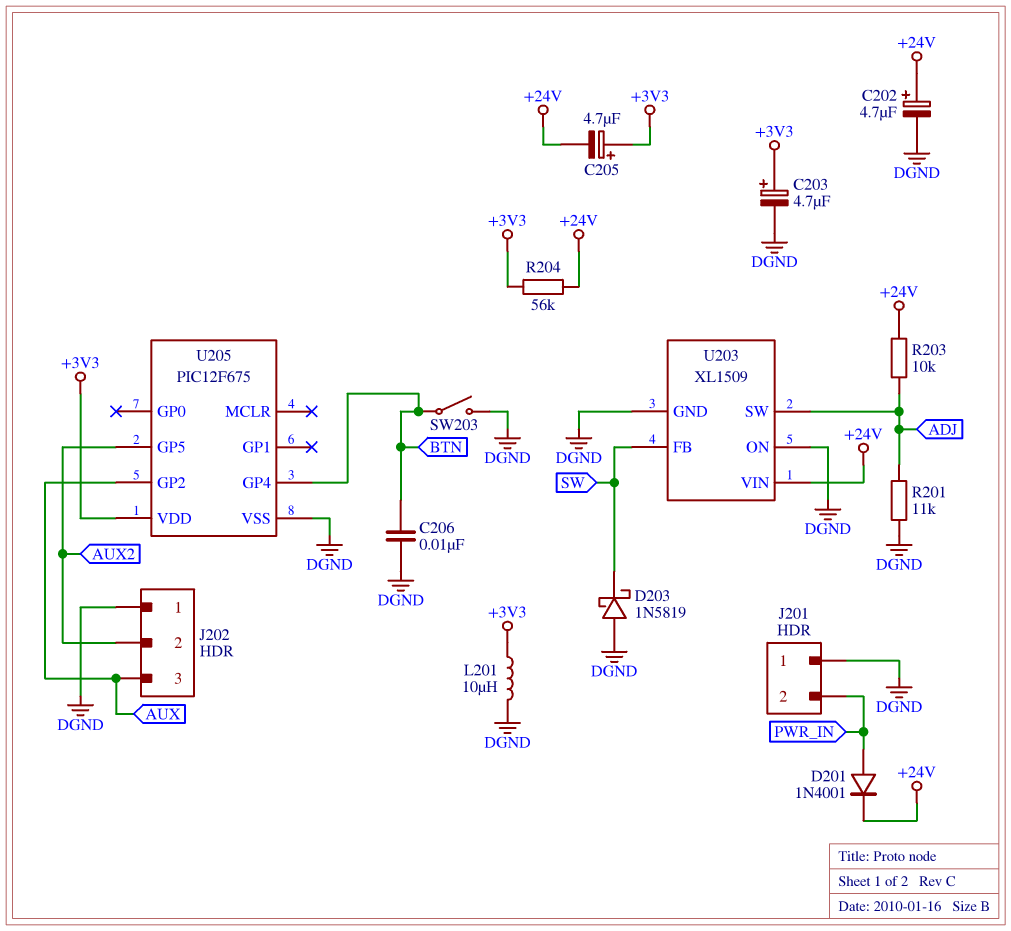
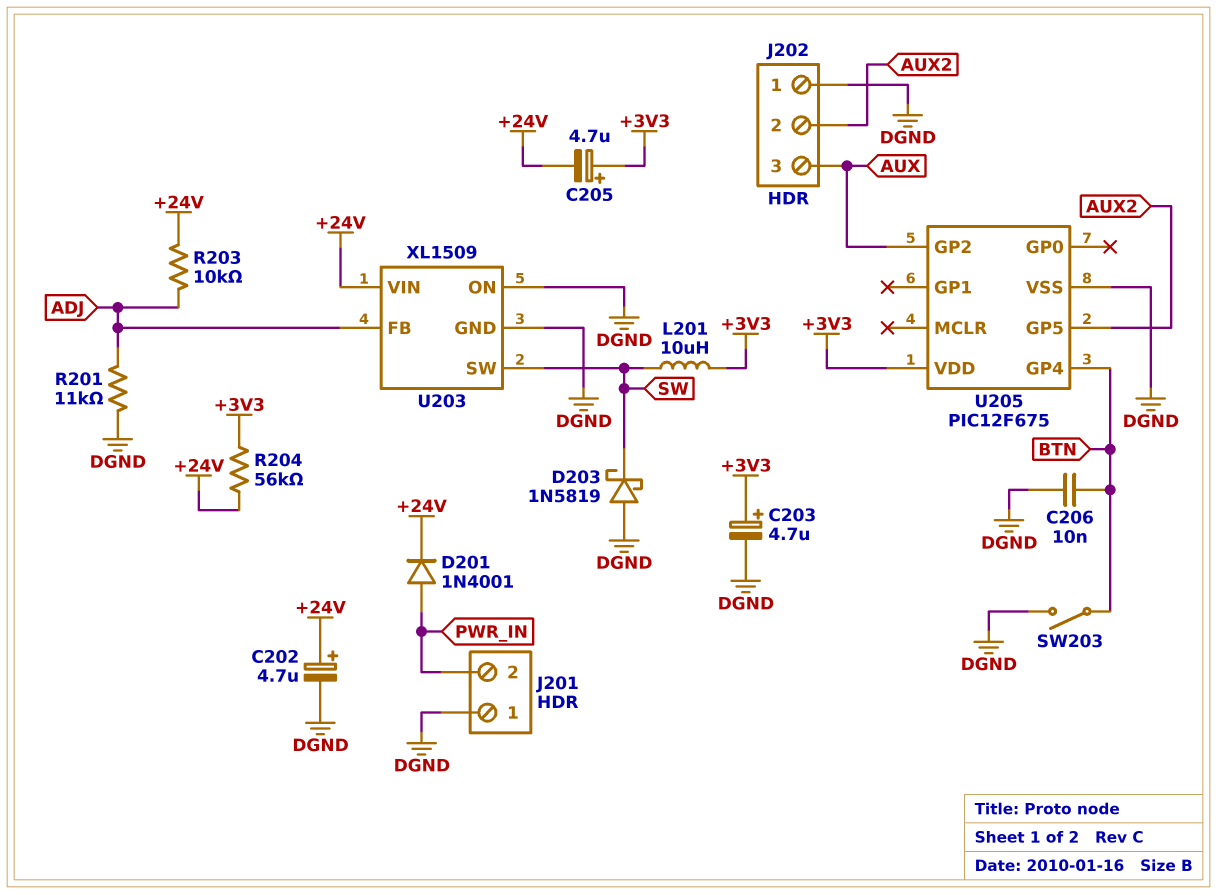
L201: 10uH (+3V3, DGND) -> 10uH (+3V3, SW)
U203 pin FB: SW -> ADJ
U203 pin SW: ADJ -> SW

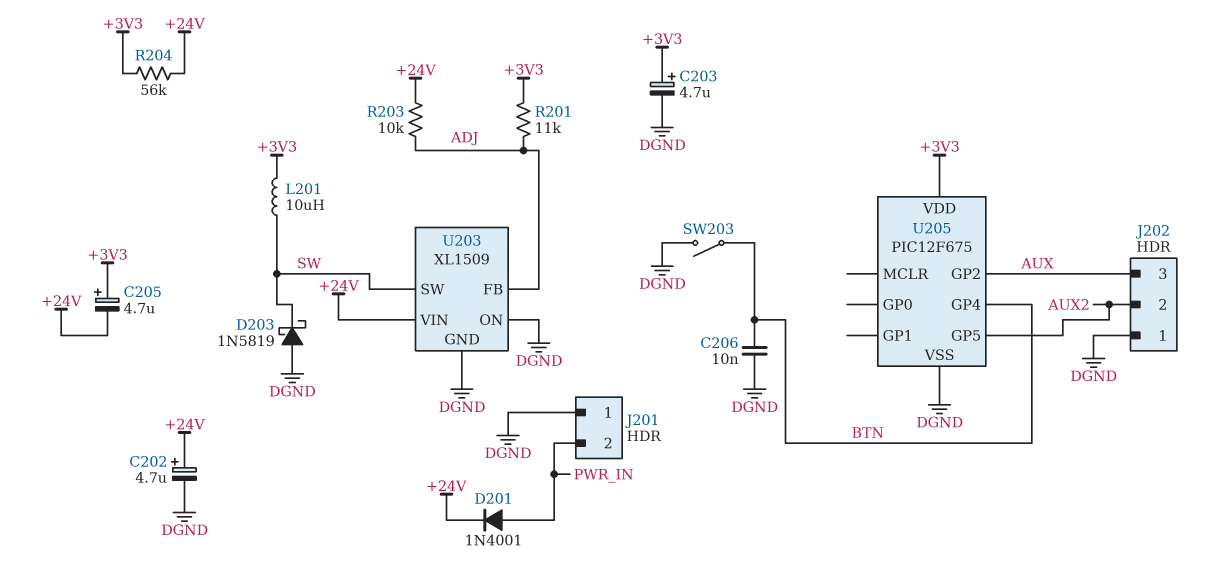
R201: 11k (ADJ, DGND) -> 11k (+3V3, ADJ)

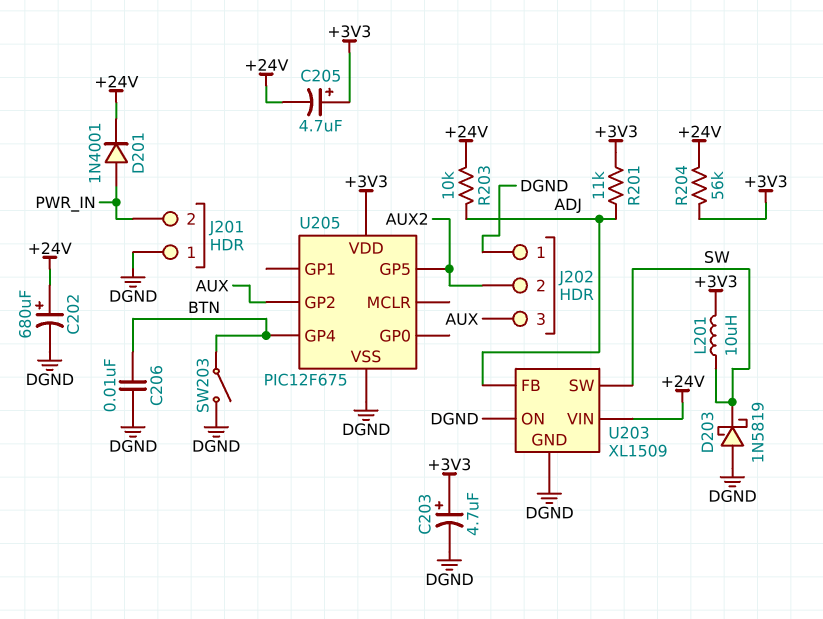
C202: 4.7uF (plus +24V, minus DGND) -> 680uF (plus +24V, minus DGND)

